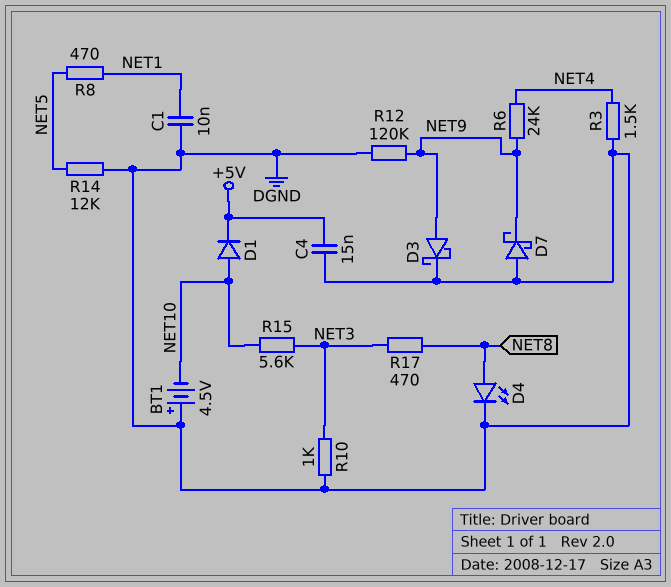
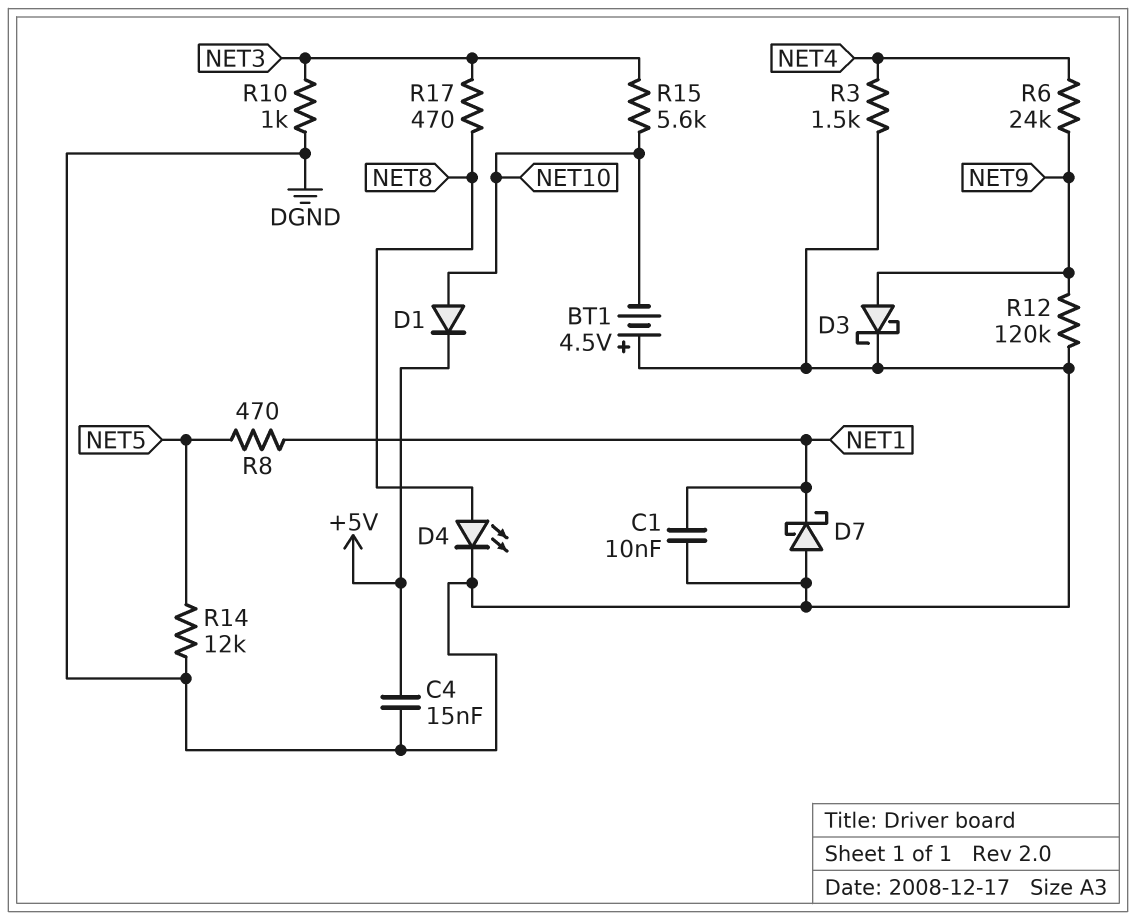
D7: schottky (A DGND, K NET9) -> schottky (A DGND, K NET1)

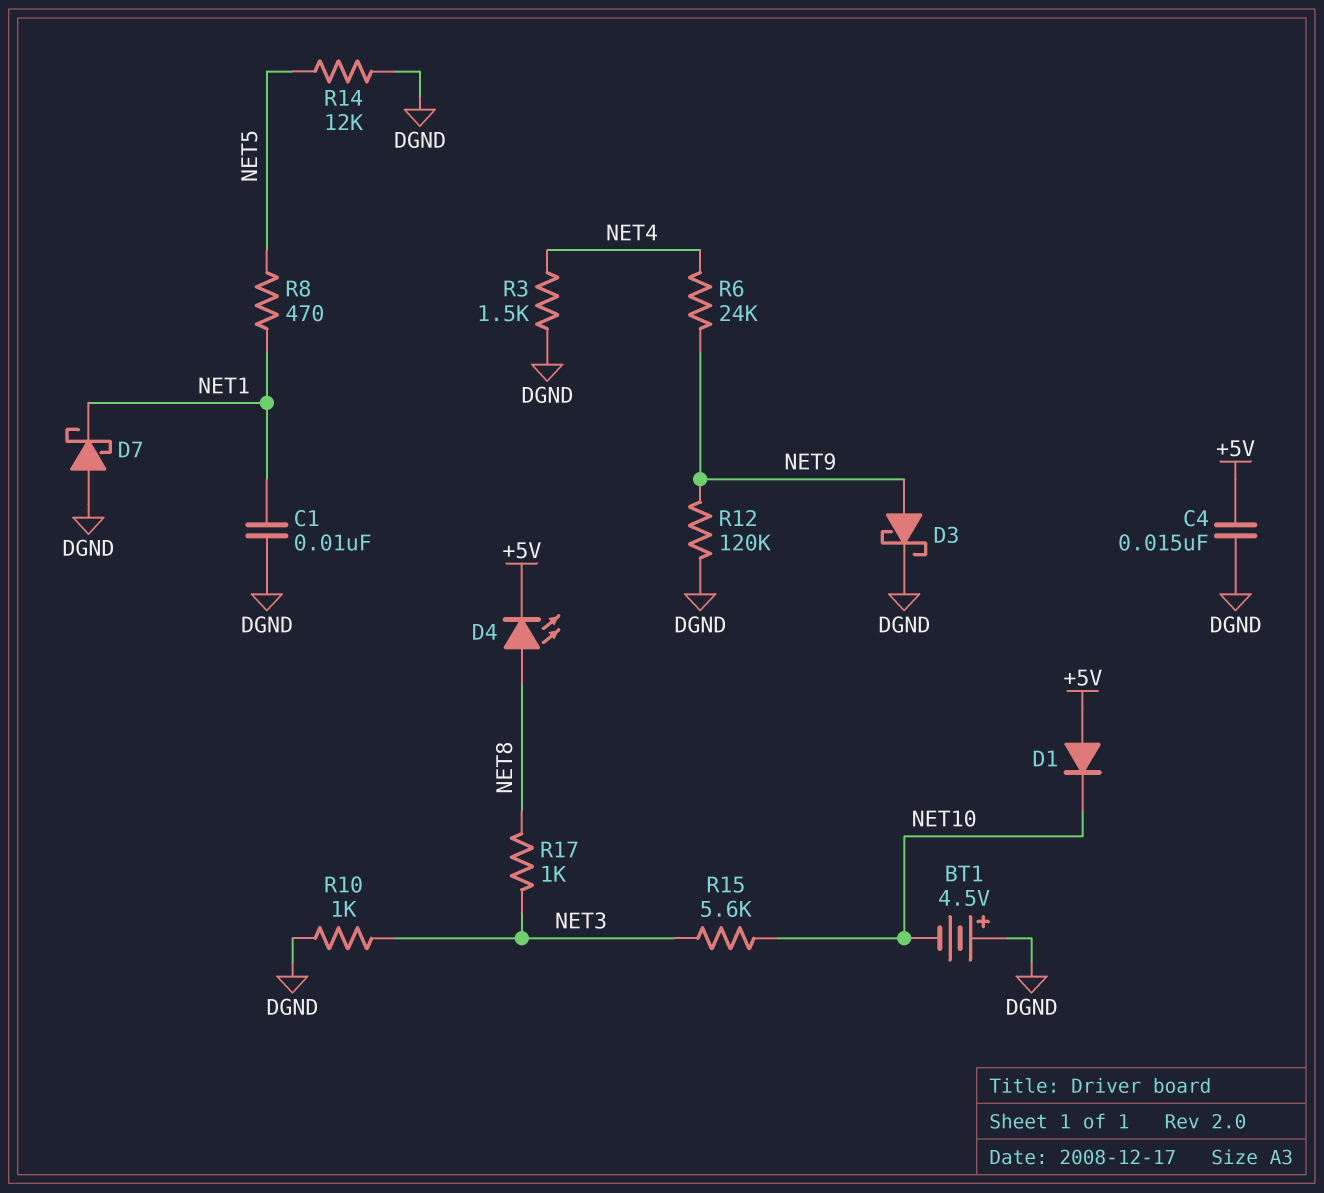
D1: diode (A NET10, K +5V) -> diode (A +5V, K NET10)
D4: LED (A NET8, K DGND) -> LED (A NET8, K +5V)
R17: 470 (NET3, NET8) -> 1k (NET3, NET8)

